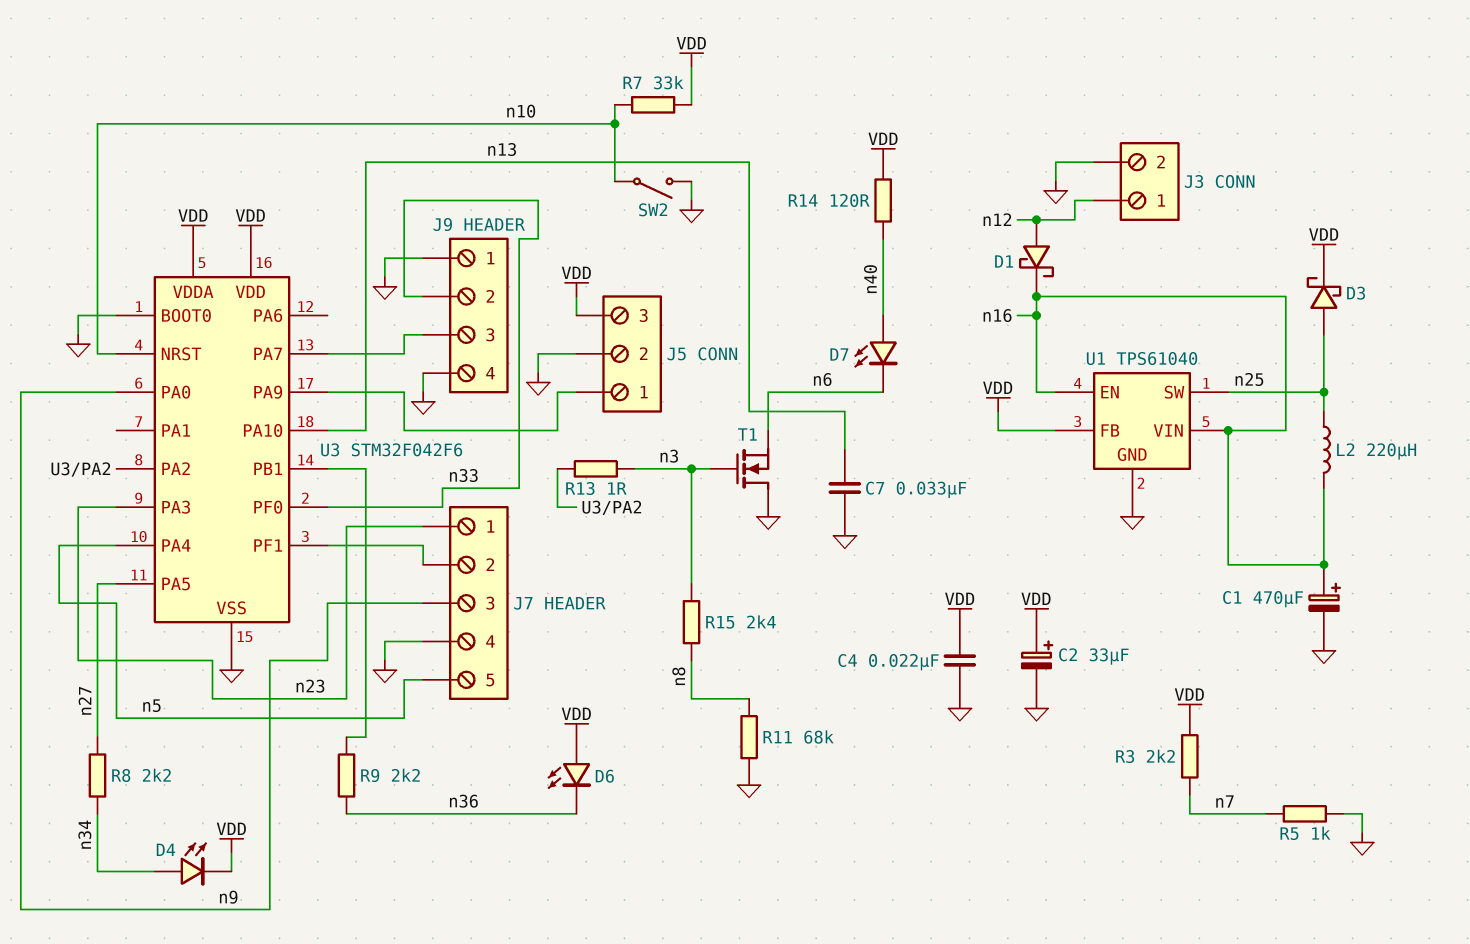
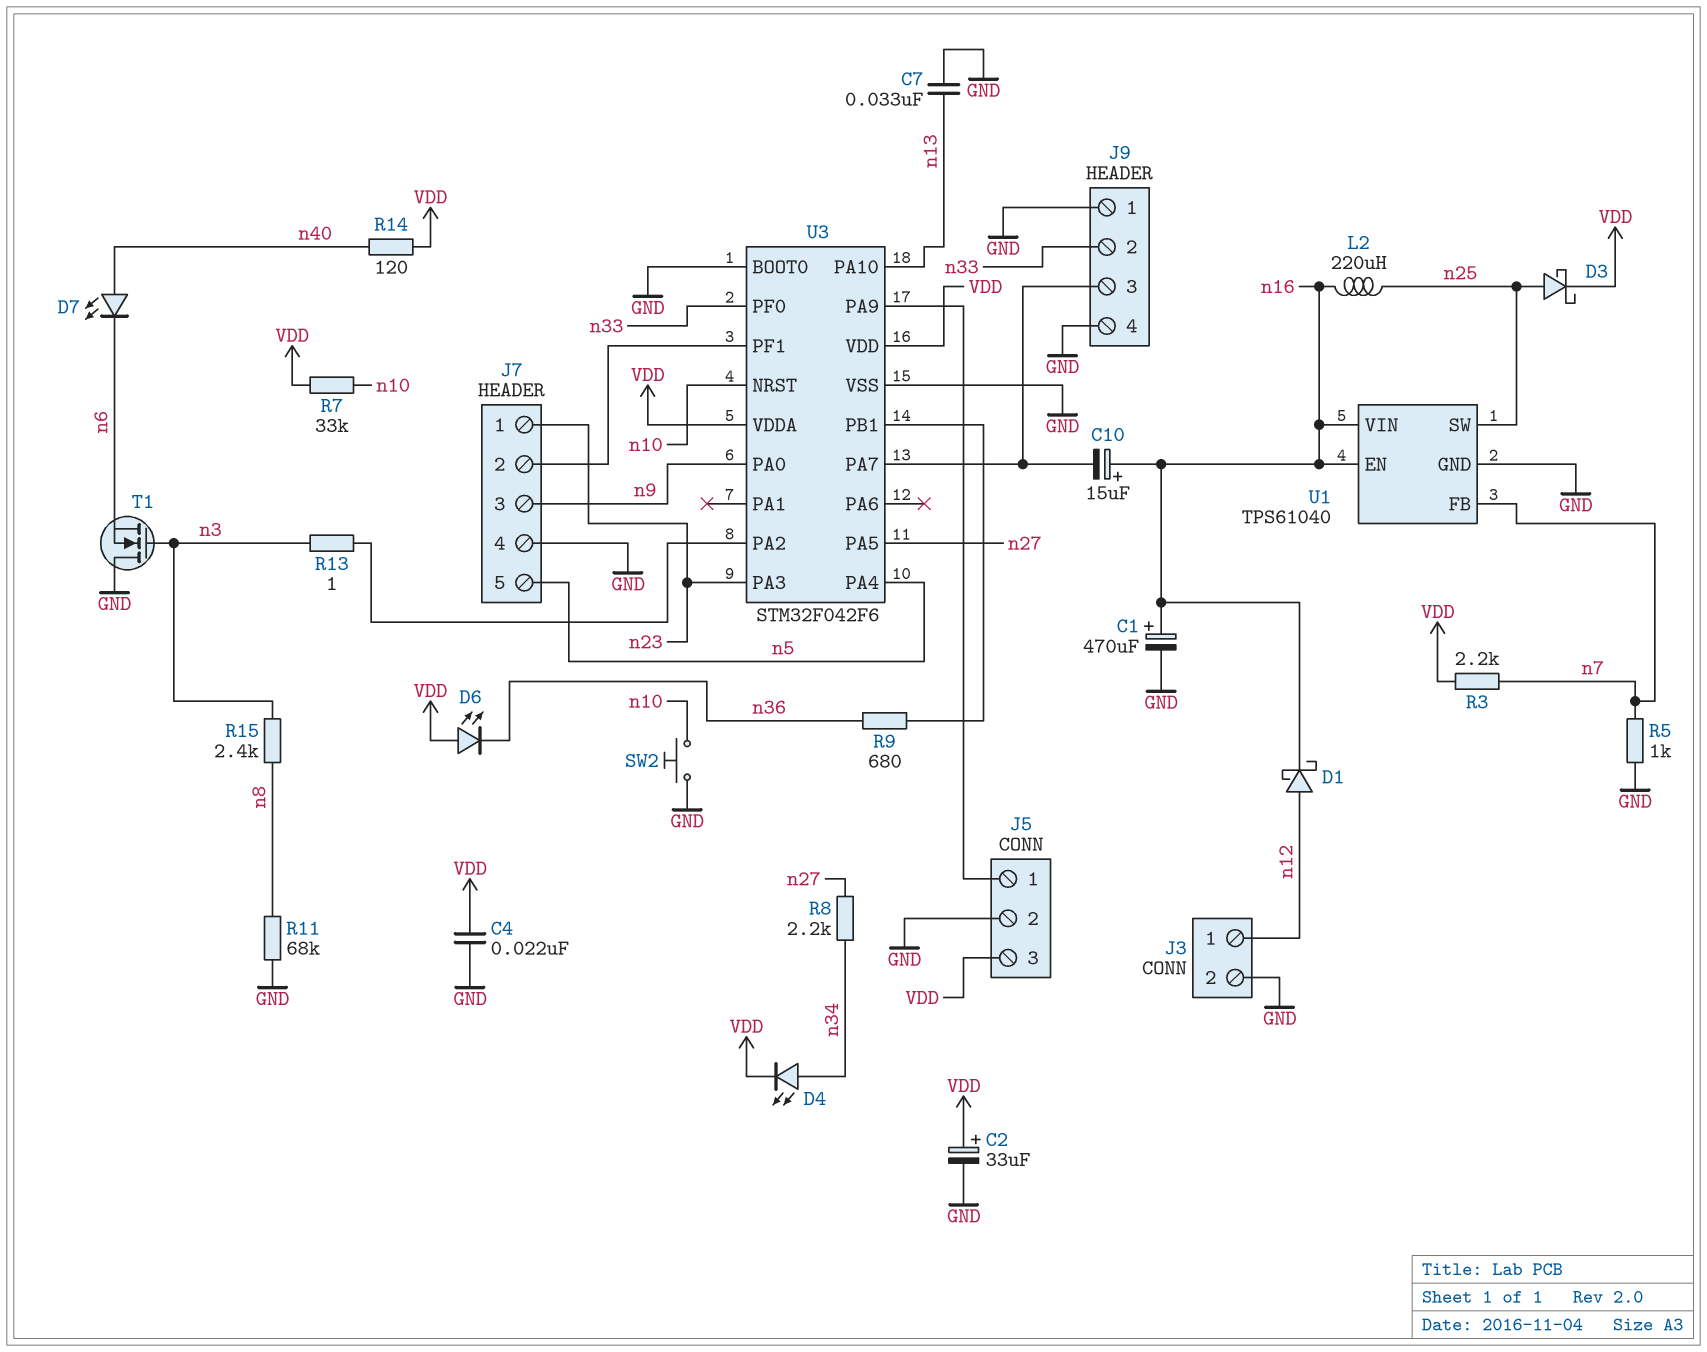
C10: none -> 15uF (plus n16, minus J9/3)
R9: 2.2k (U3/PB1, n36) -> 680 (U3/PB1, n36)
SW2: switch (GND, n10) -> button (GND, n10)
U1 pin FB: VDD -> n7

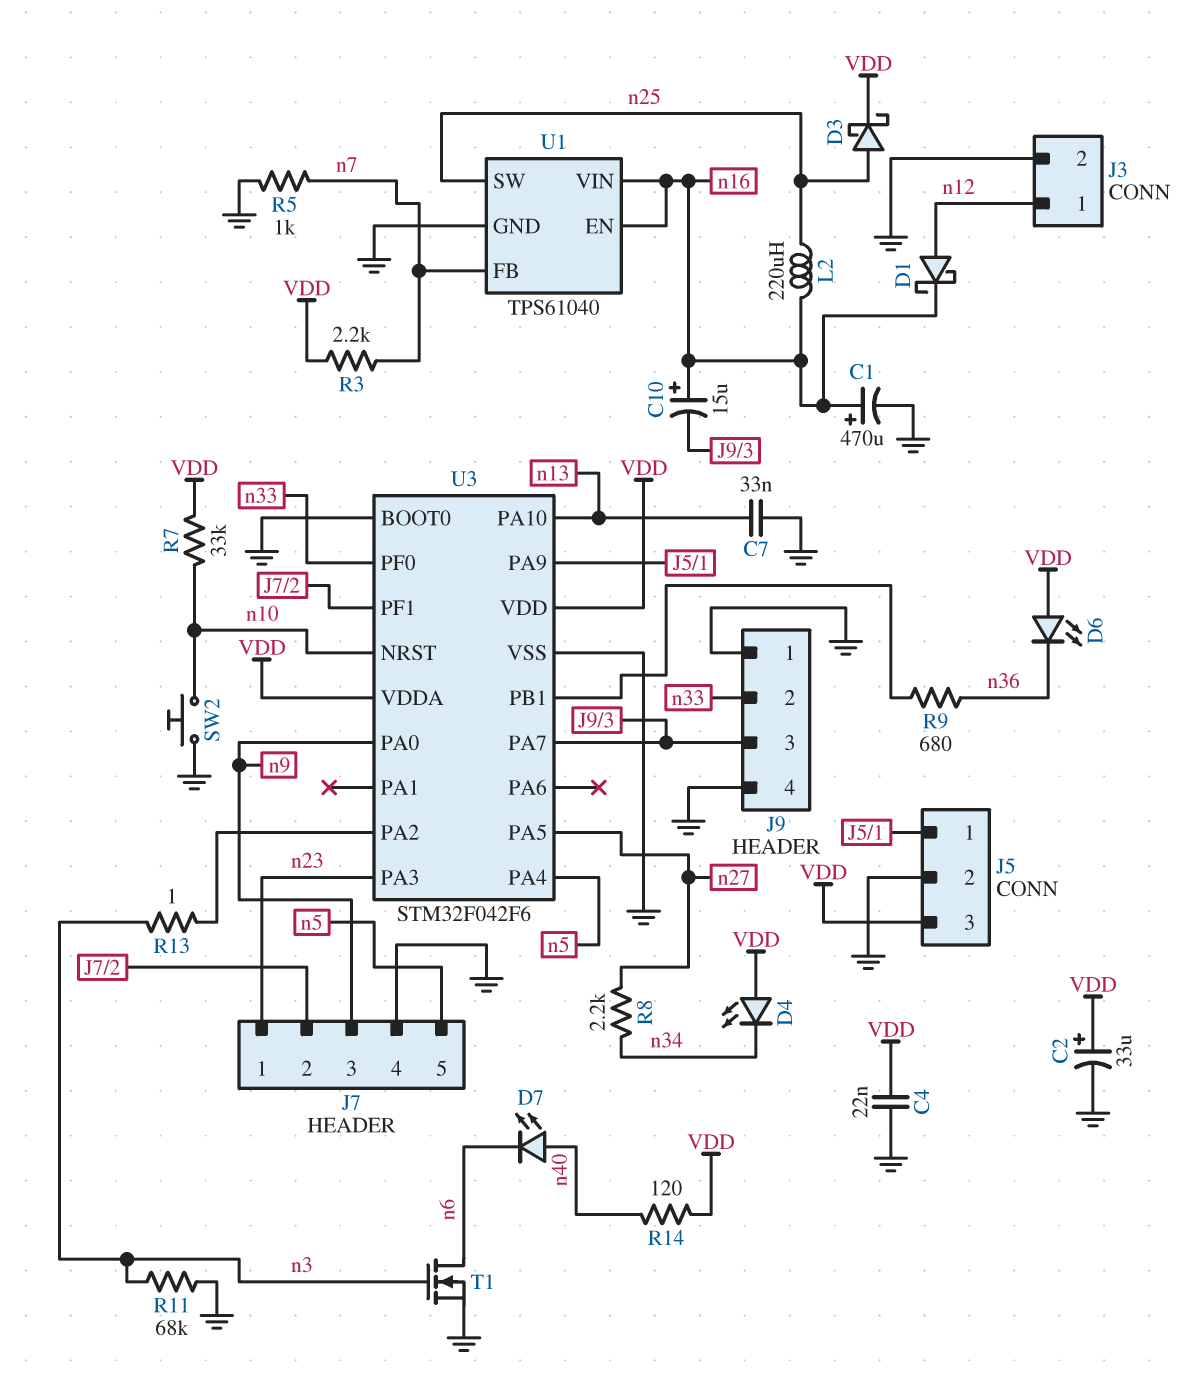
D4: LED (A n34, K VDD) -> LED (A VDD, K n34)
R11: 68k (GND, n8) -> 68k (GND, n3)
R15: 2.4k (n3, n8) -> none
T1: NMOS (G n3, D GND, S n6) -> NMOS (G n3, D n6, S GND)

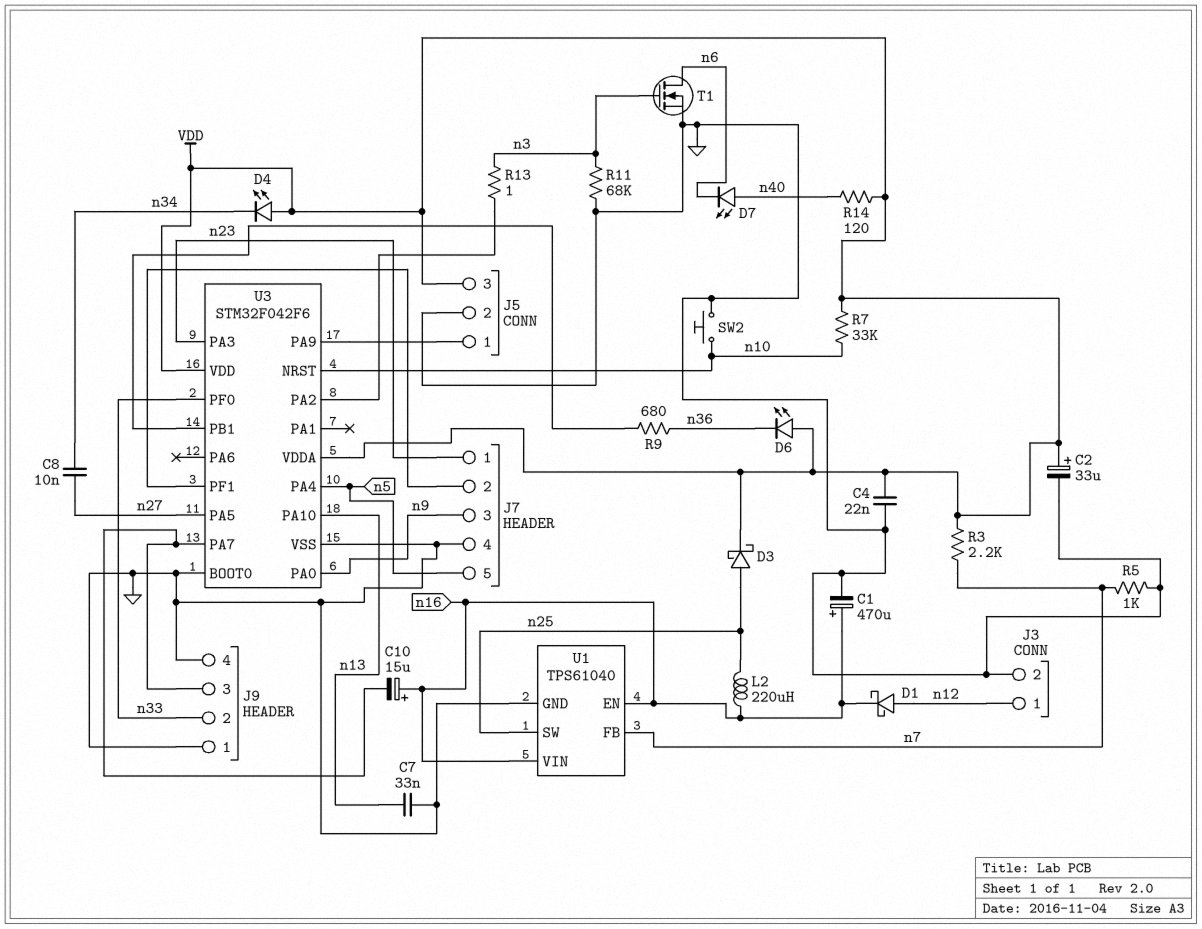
C8: none -> 10nF (n27, n34)
R8: 2.2k (n27, n34) -> none

